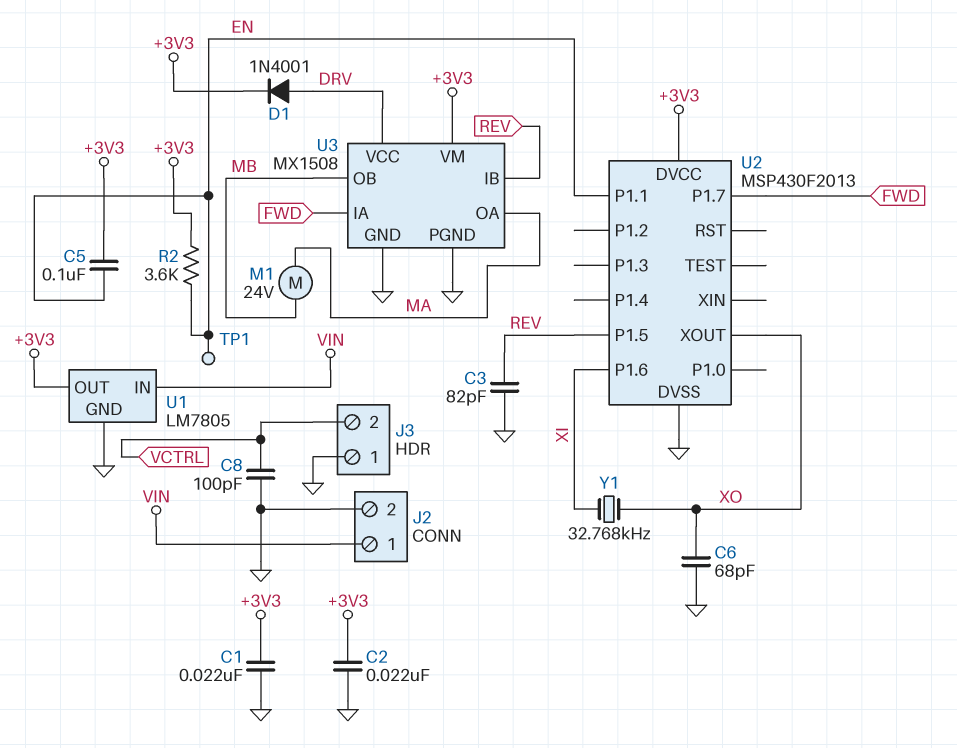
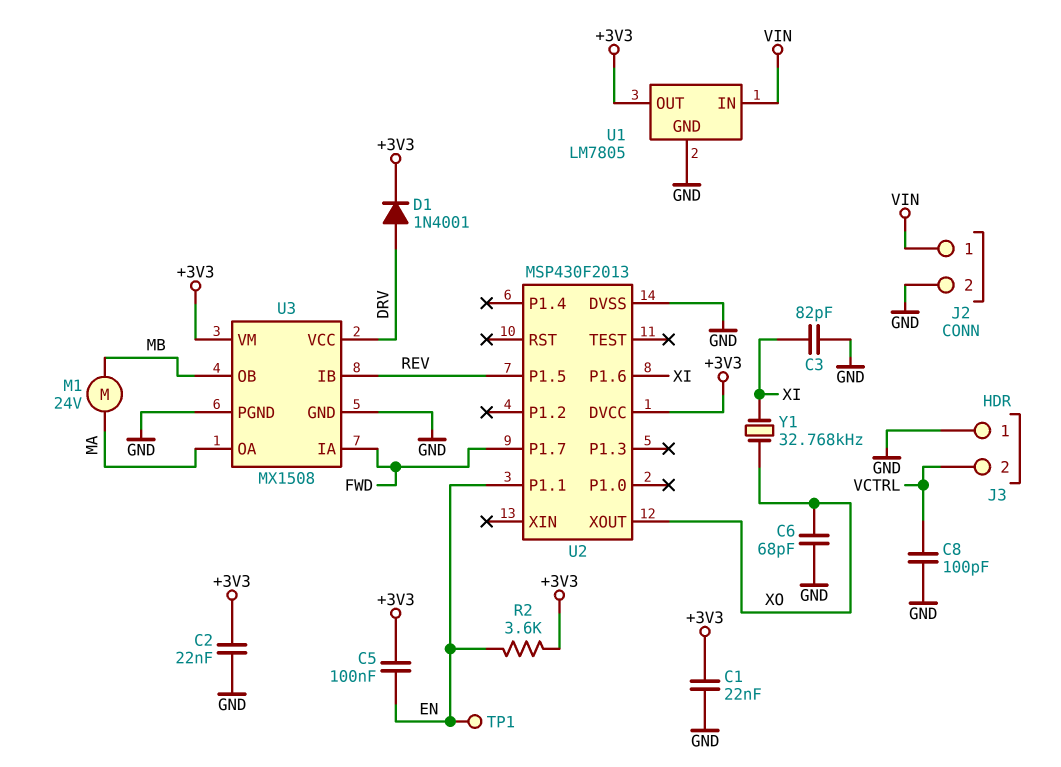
C3: 82pF (GND, REV) -> 82pF (GND, XI)

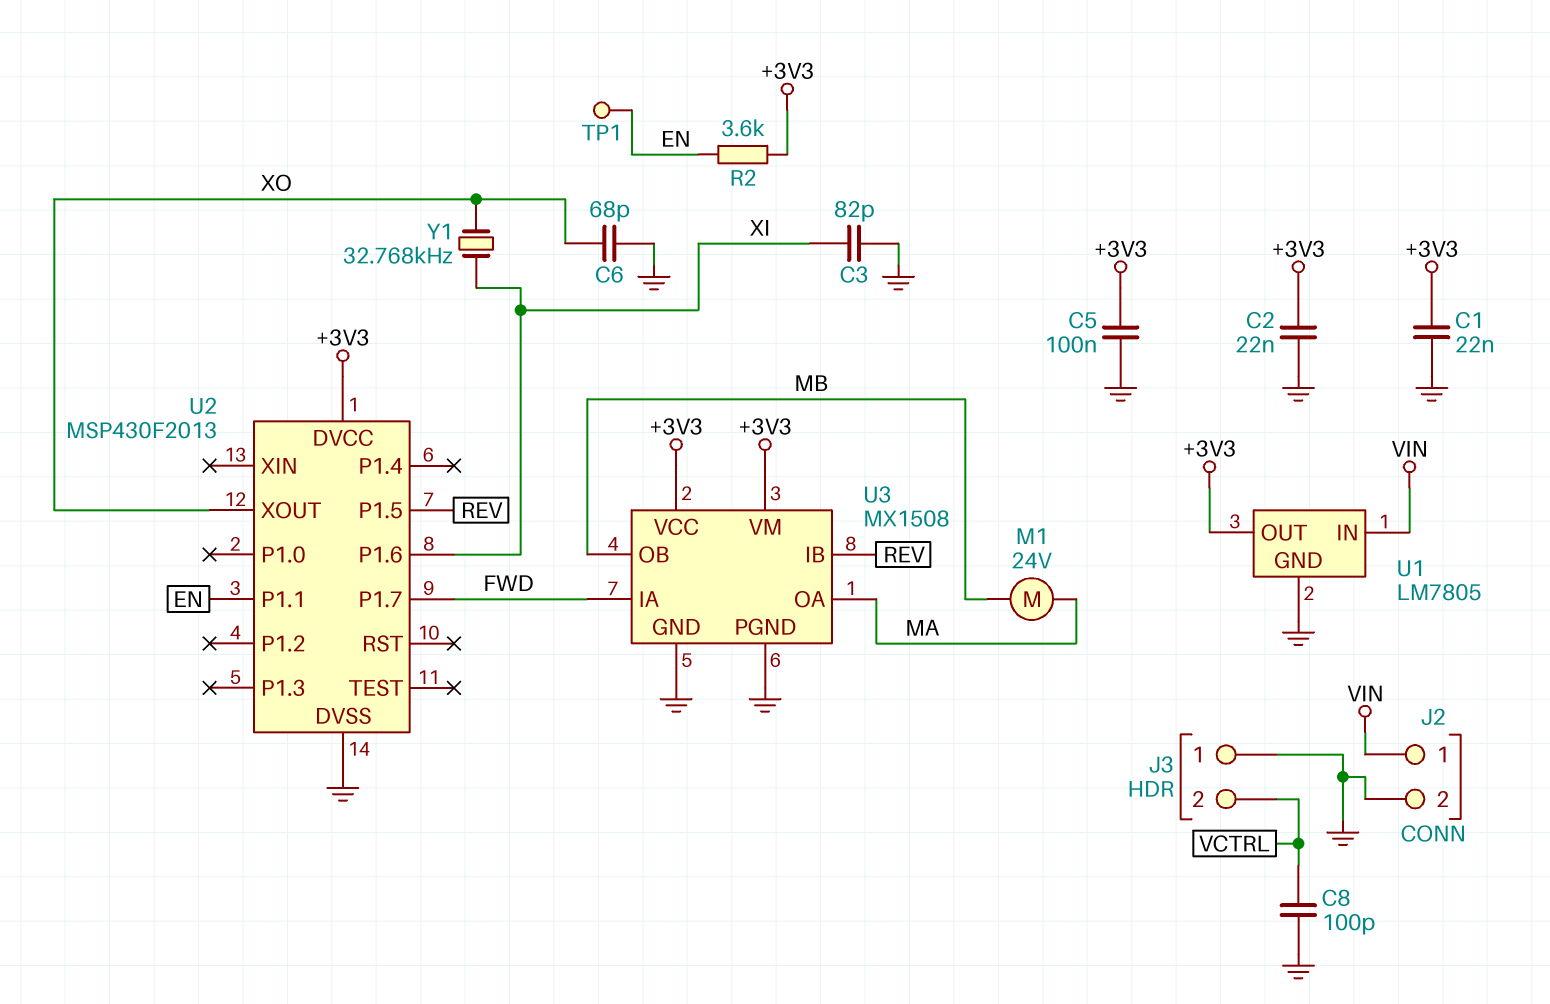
C5: 100nF (+3V3, EN) -> 100nF (+3V3, GND)
D1: diode 1N4001 (A DRV, K +3V3) -> none
U3 pin VCC: DRV -> +3V3

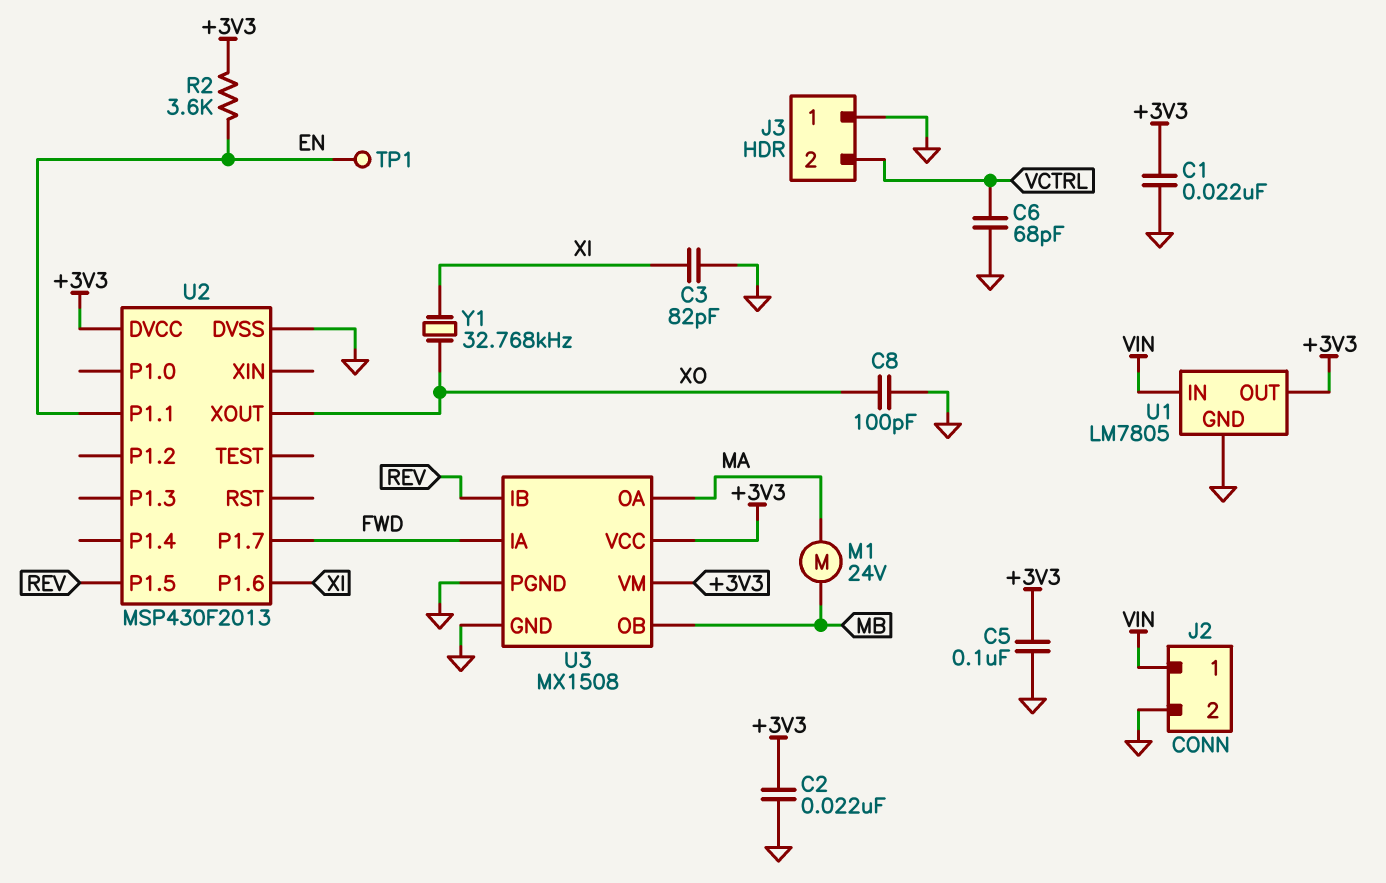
C6: 68pF (GND, XO) -> 68pF (GND, VCTRL)
C8: 100pF (GND, VCTRL) -> 100pF (GND, XO)

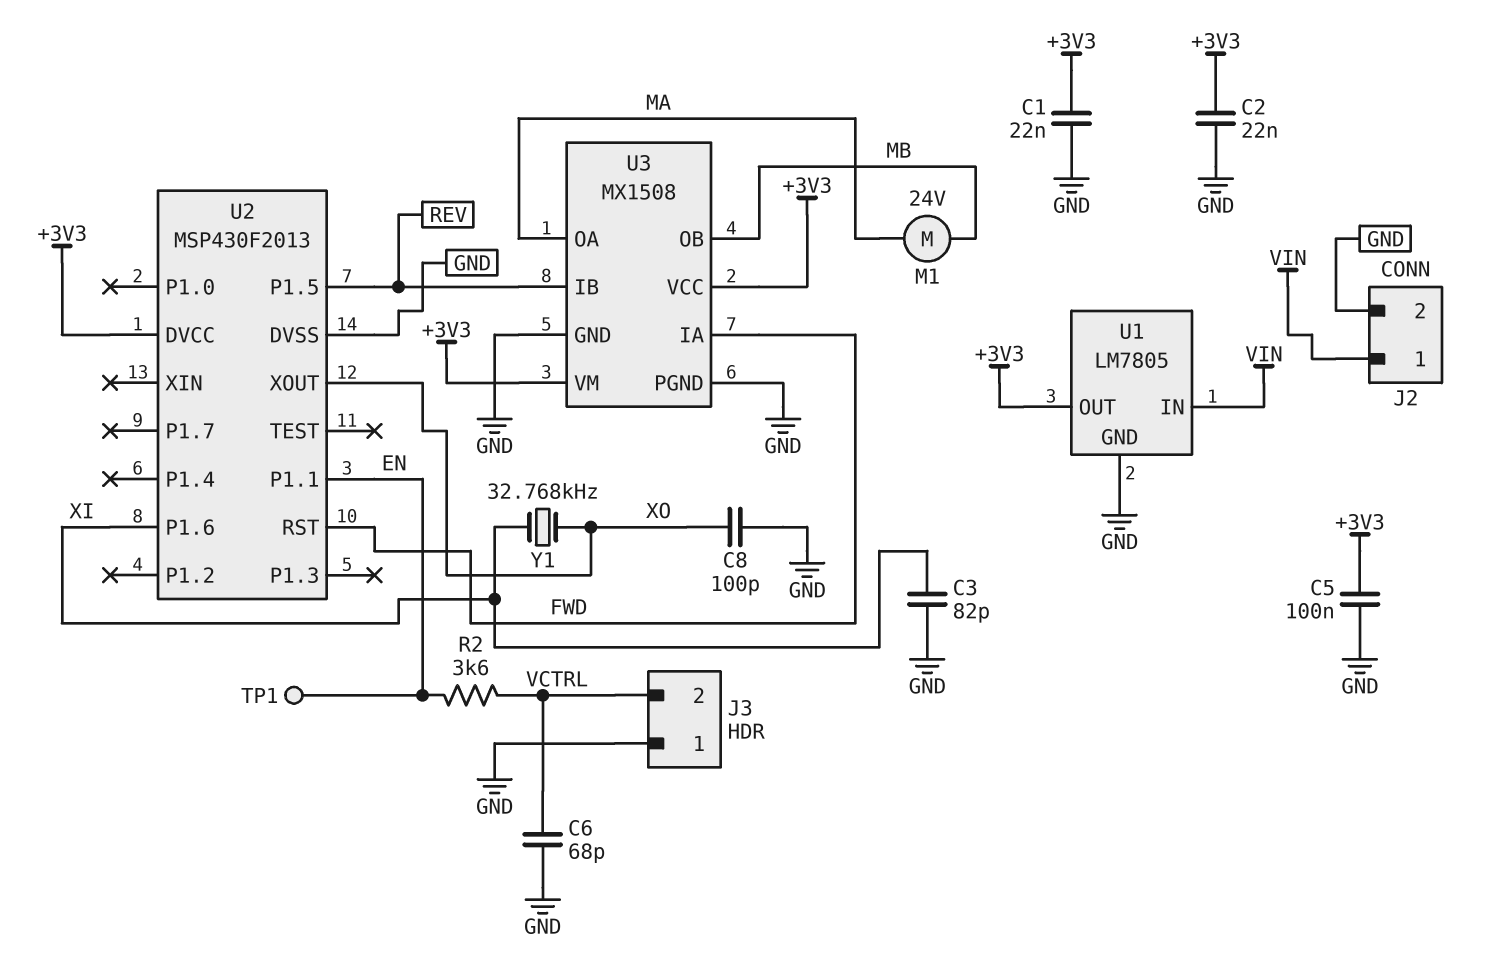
R2: 3.6k (+3V3, EN) -> 3.6k (EN, VCTRL)
U2 pin P1.7: FWD -> none
U2 pin RST: none -> FWD

